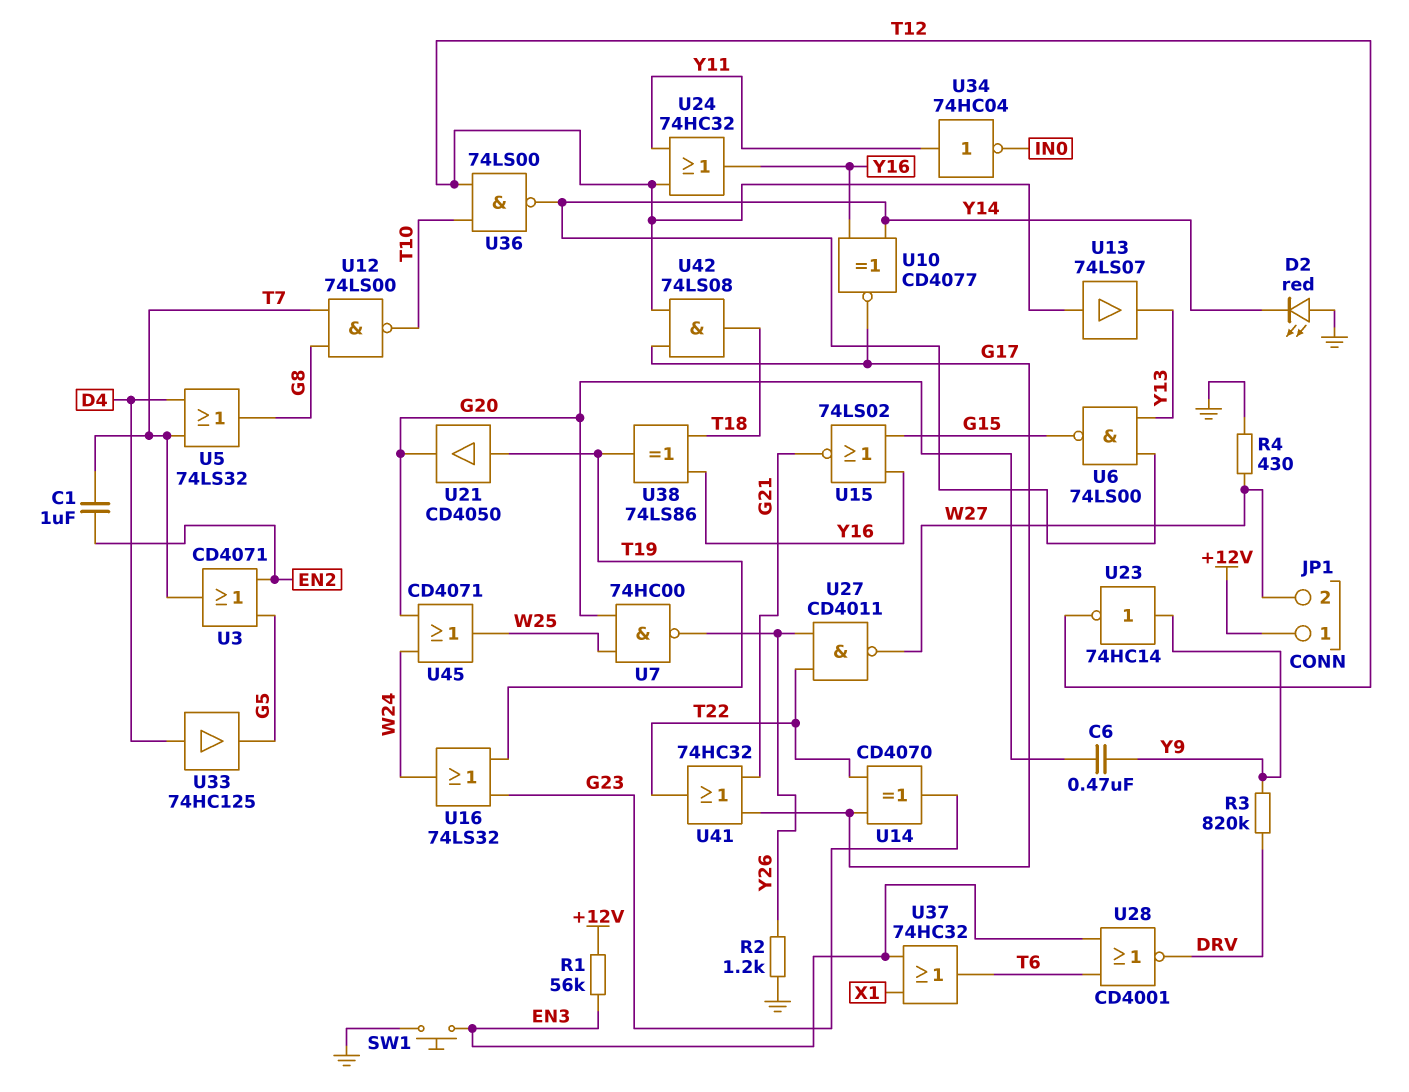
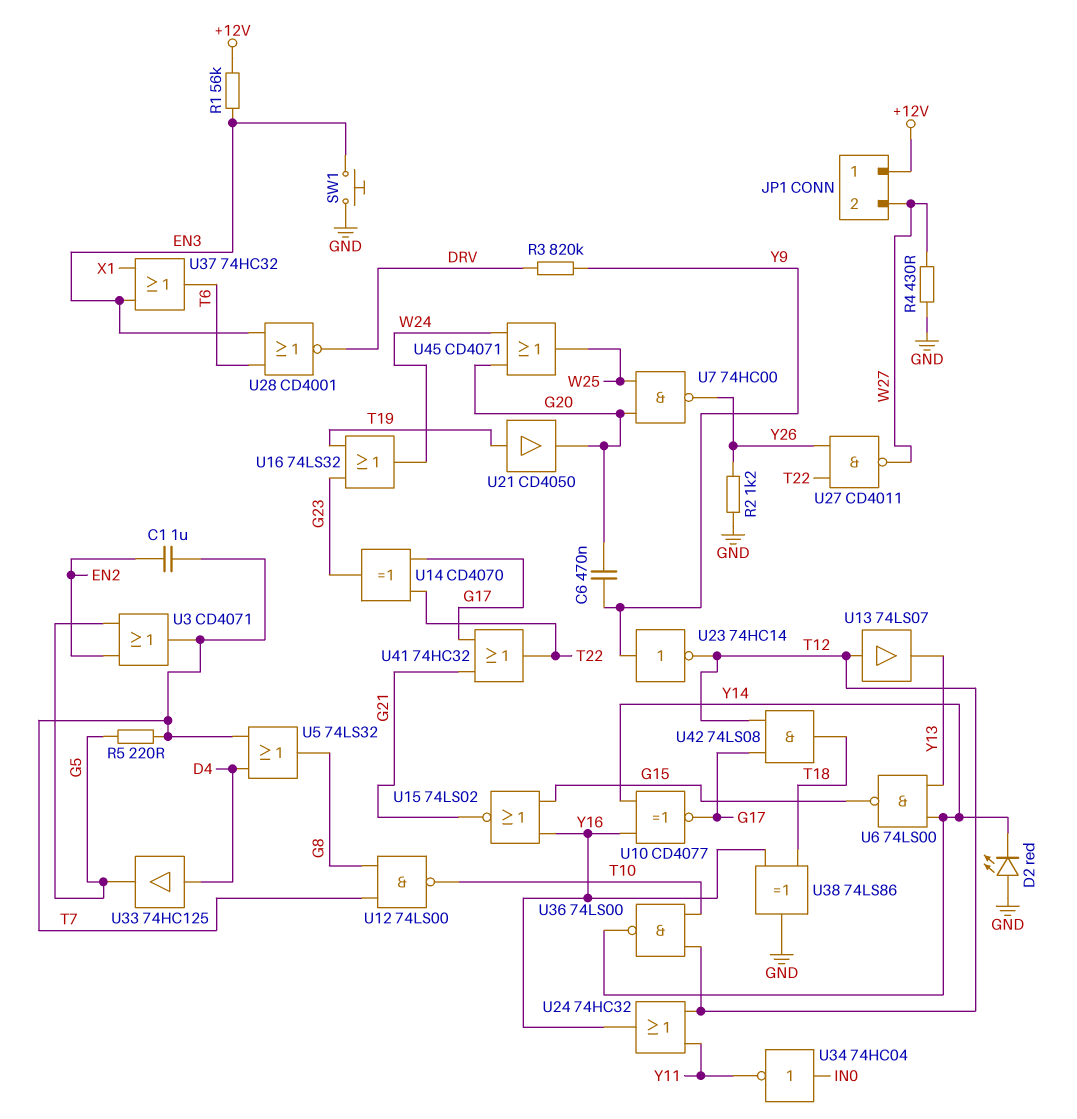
R5: none -> 220 (G5, T7)
U34: NOT 74HC04 (in Y11, out IN0) -> NOT 74HC04 (in IN0, out Y11)
U38: XOR 74LS86 (in T18, in Y16, out T19) -> XOR 74LS86 (in T18, in Y16, out GND)

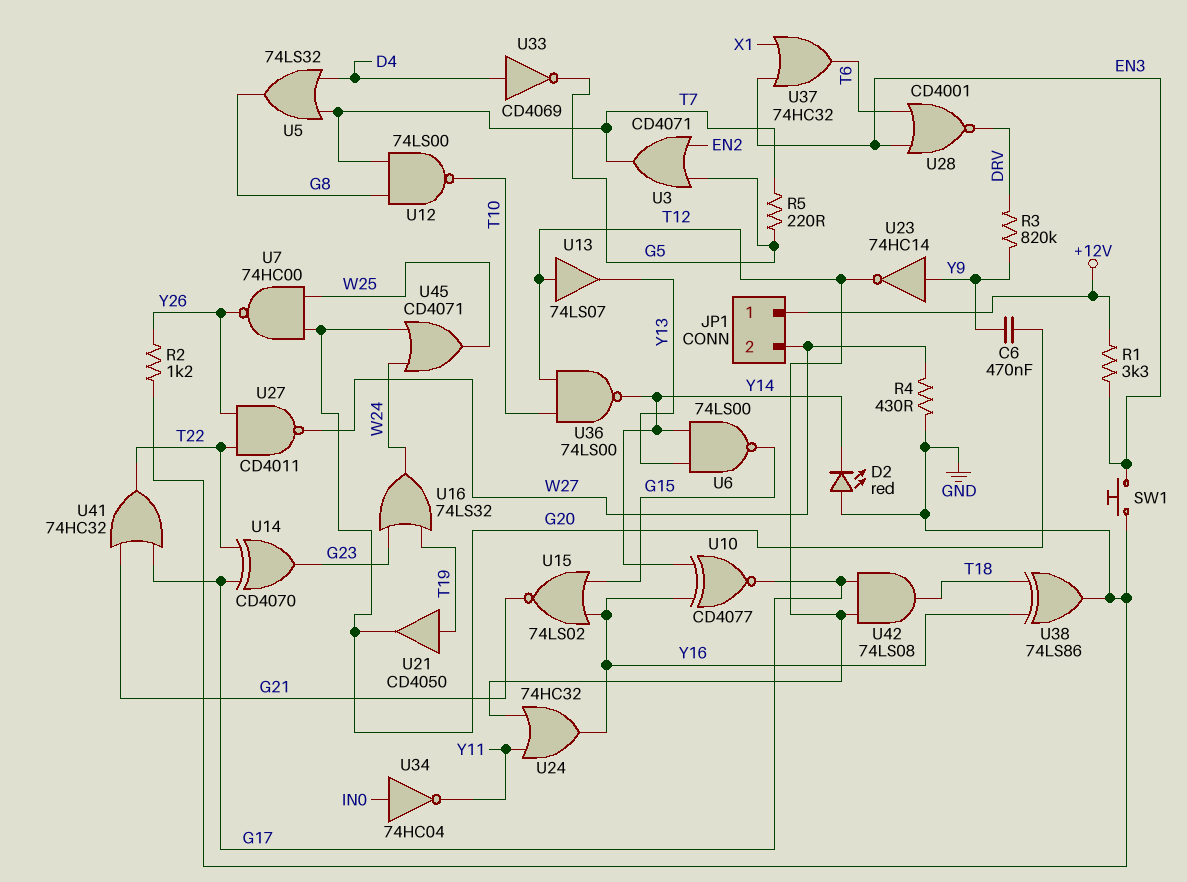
C1: 1uF (EN2, T7) -> none
R1: 56k (+12V, EN3) -> 3.3k (+12V, EN3)
U33: buffer 74HC125 (in D4, out G5) -> NOT CD4069 (in D4, out G5)

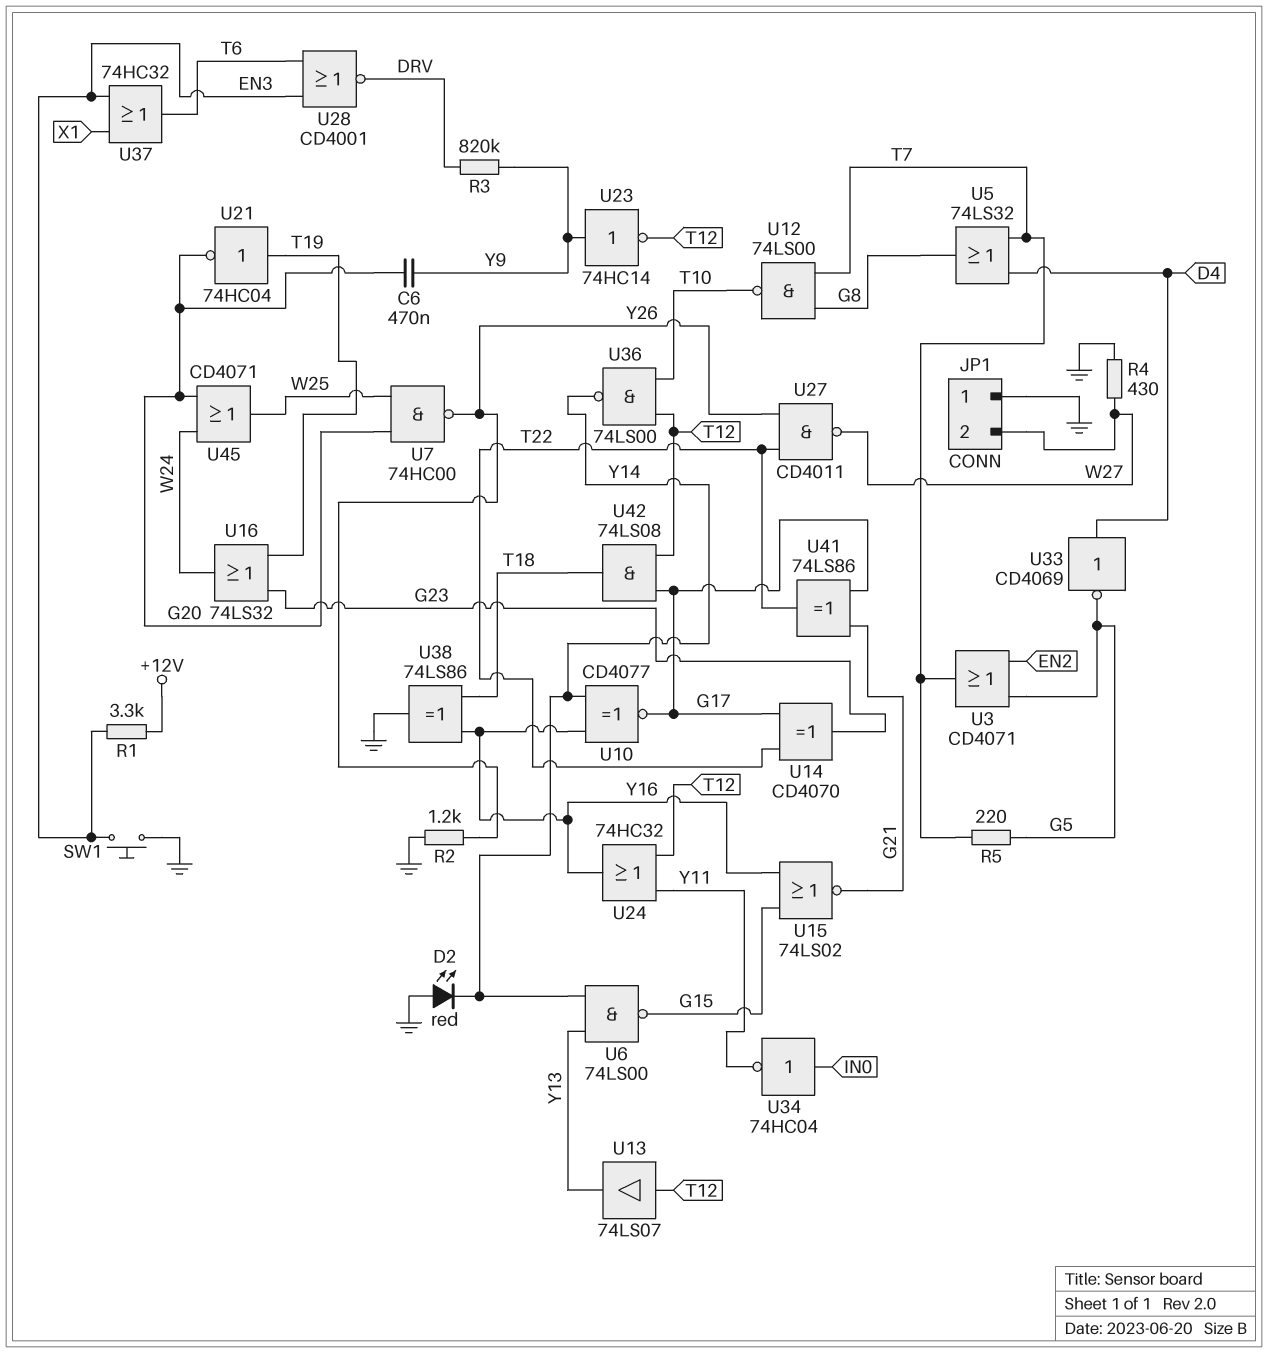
JP1 pin 1: +12V -> GND
U21: buffer CD4050 (in T19, out G20) -> NOT 74HC04 (in T19, out G20)
U41: OR 74HC32 (in G17, in G21, out T22) -> XOR 74LS86 (in G17, in G21, out T22)

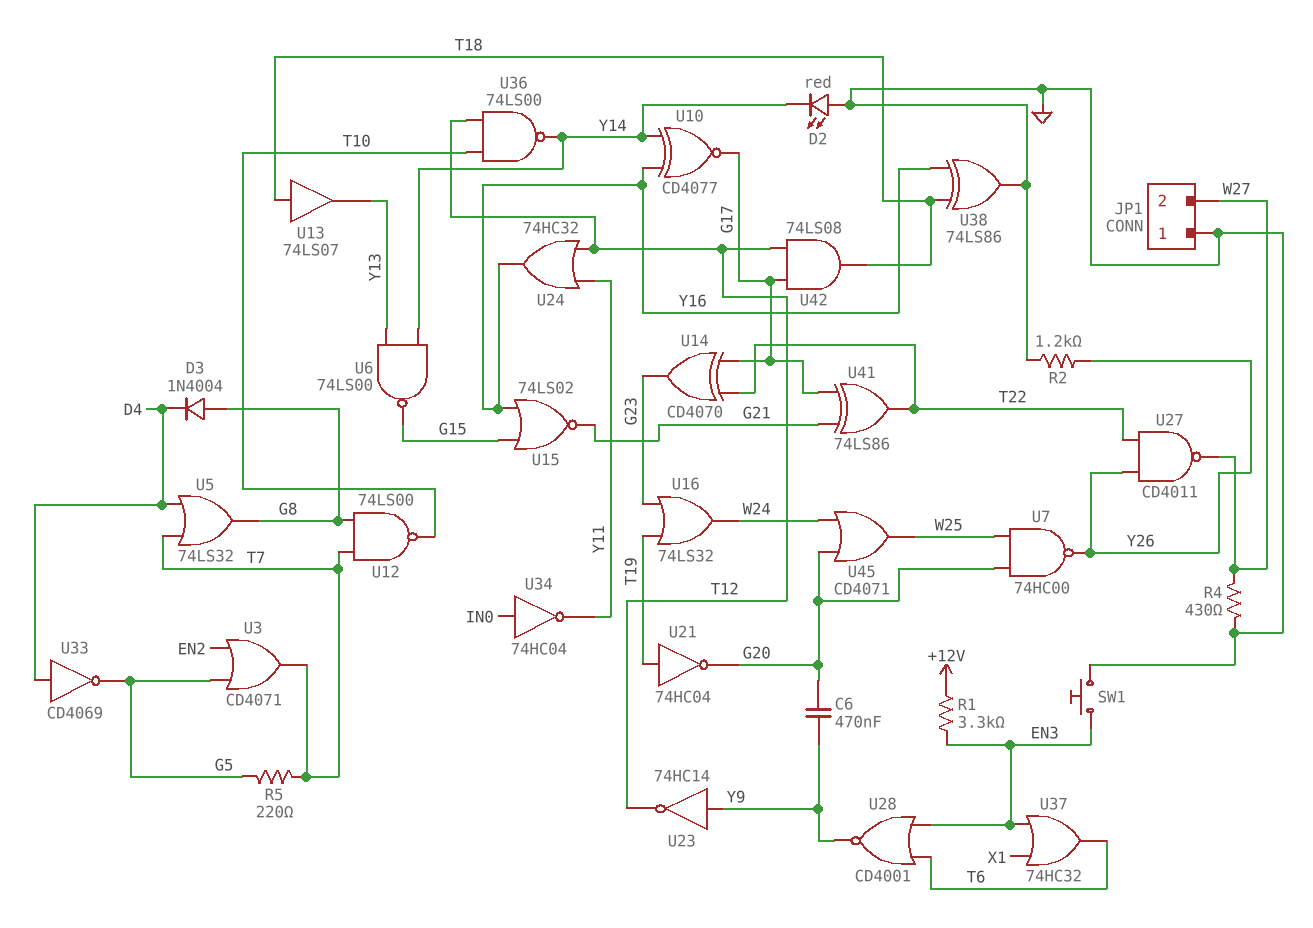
D3: none -> diode 1N4004 (A G8, K D4)
R3: 820k (DRV, Y9) -> none
U13: buffer 74LS07 (in T12, out Y13) -> buffer 74LS07 (in T18, out Y13)
U28: NOR CD4001 (in EN3, in T6, out DRV) -> NOR CD4001 (in EN3, in T6, out Y9)

